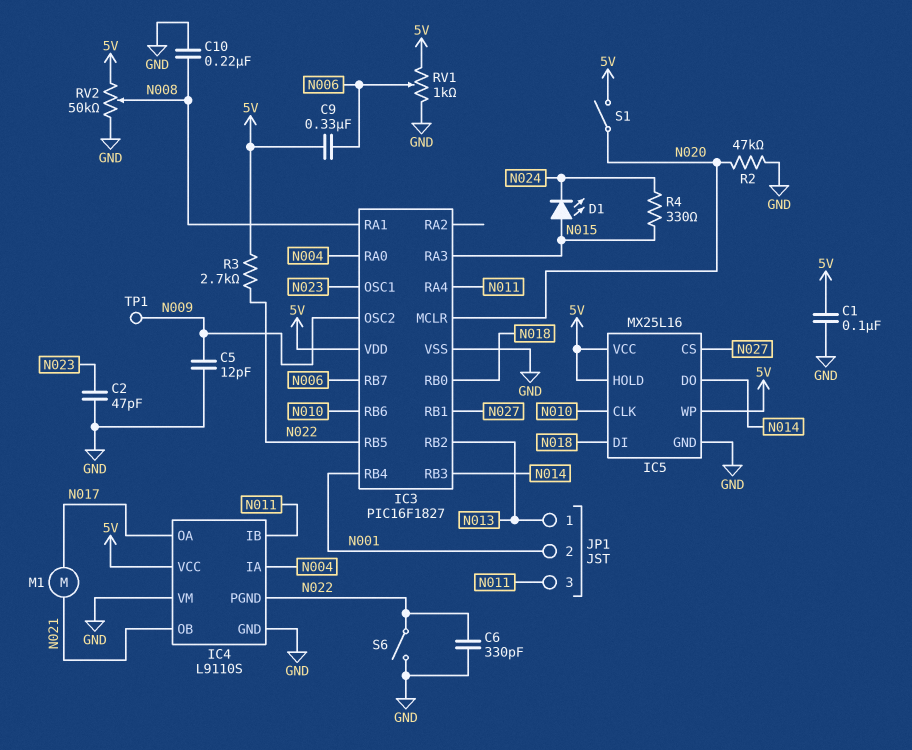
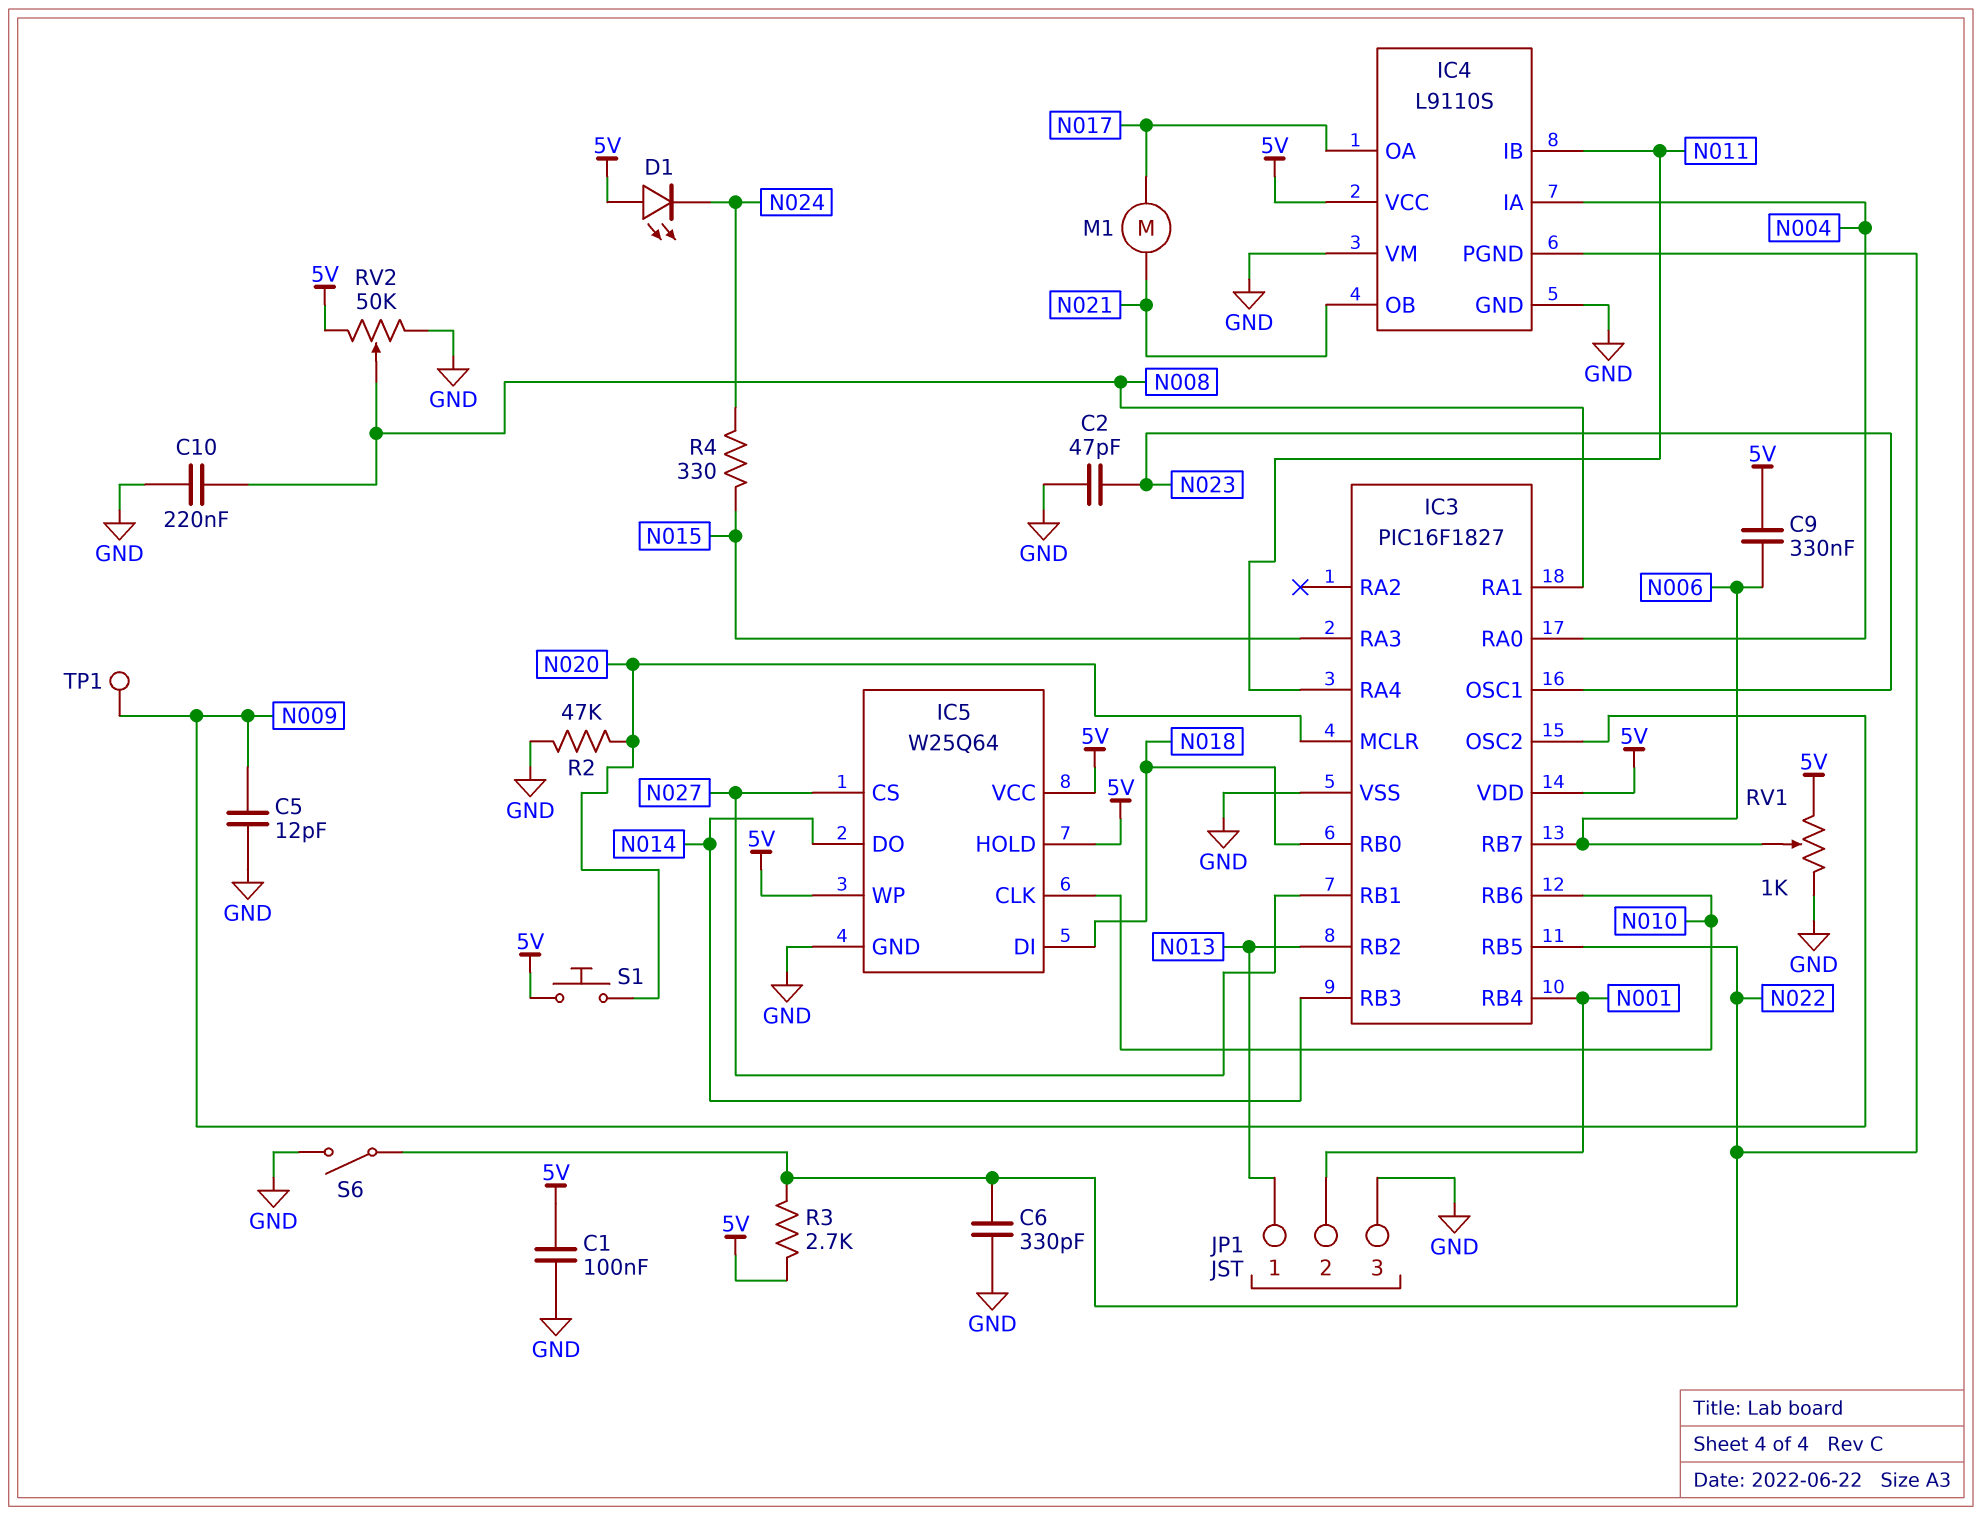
D1: LED (A N015, K N024) -> LED (A 5V, K N024)
IC5: MX25L16 -> W25Q64
JP1 pin 3: N011 -> GND
S1: switch (5V, N020) -> button (5V, N020)

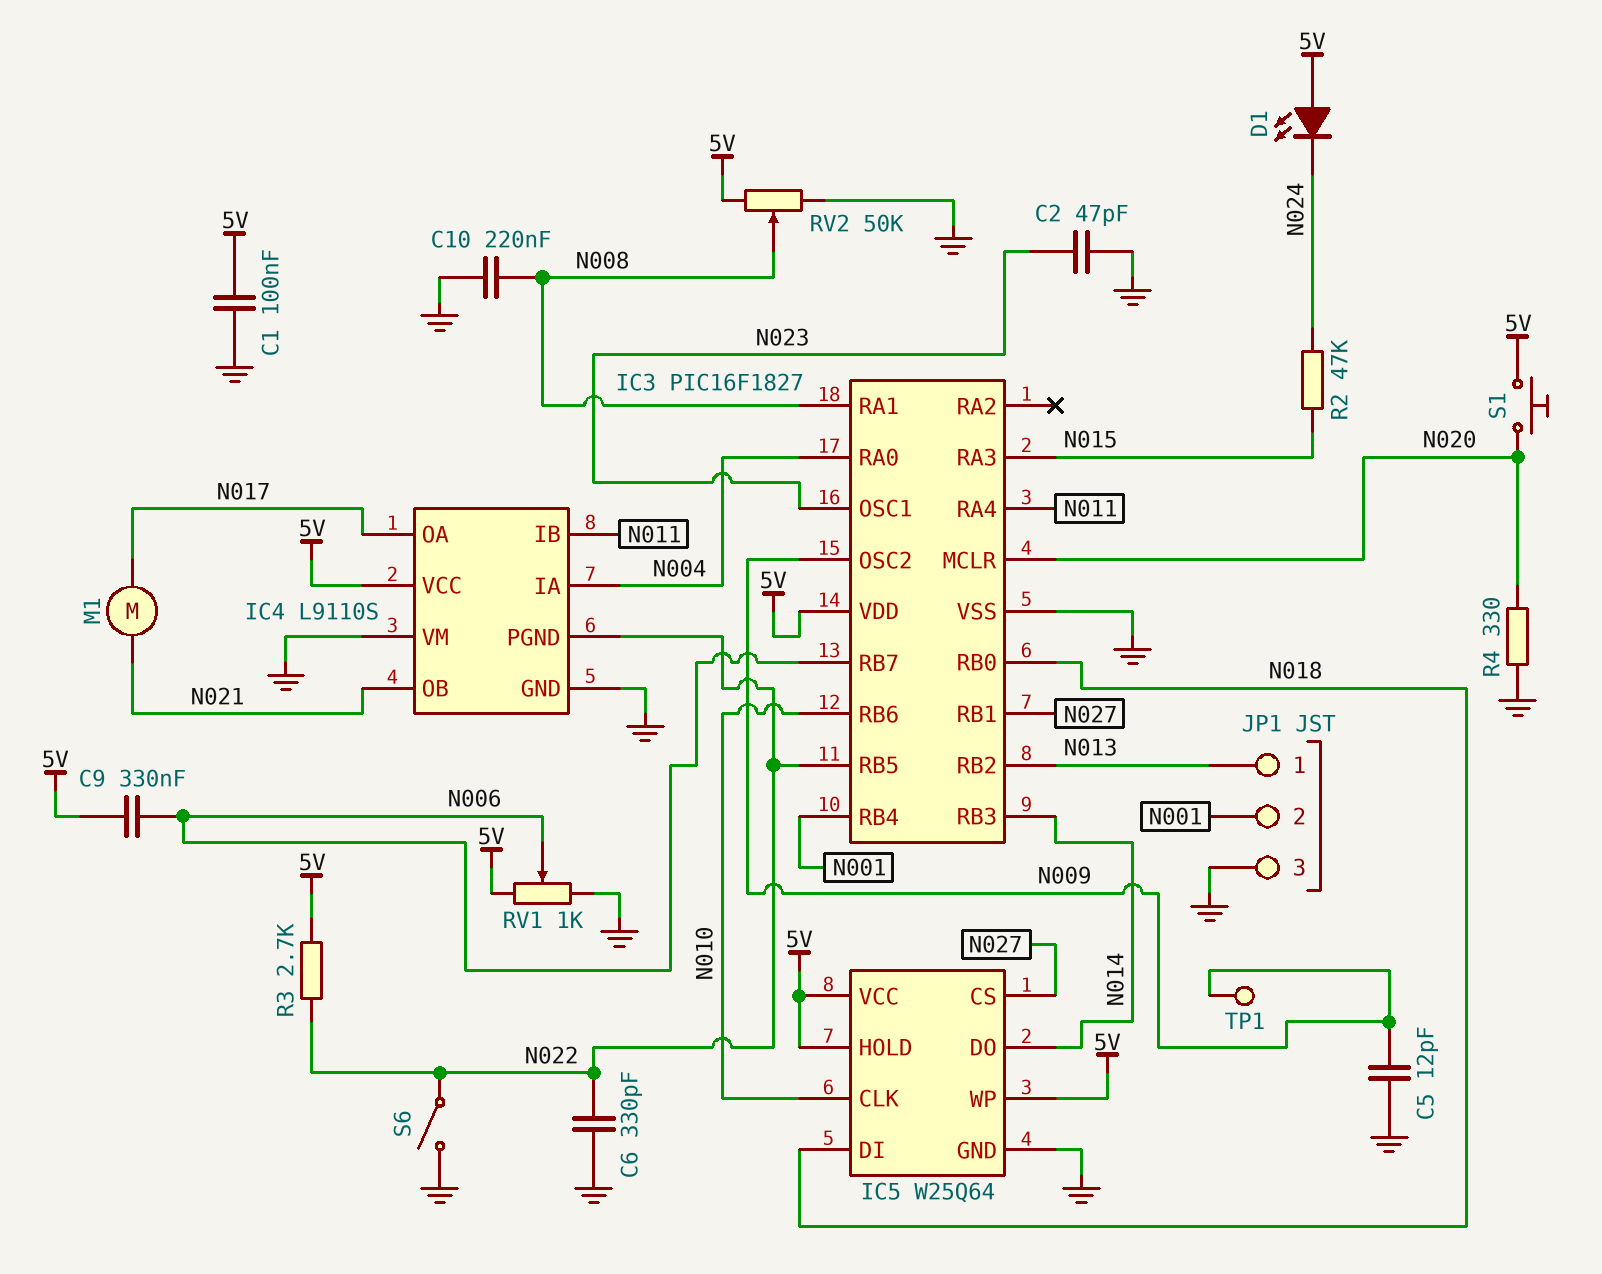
R2: 47k (GND, N020) -> 47k (N015, N024)
R4: 330 (N015, N024) -> 330 (GND, N020)

